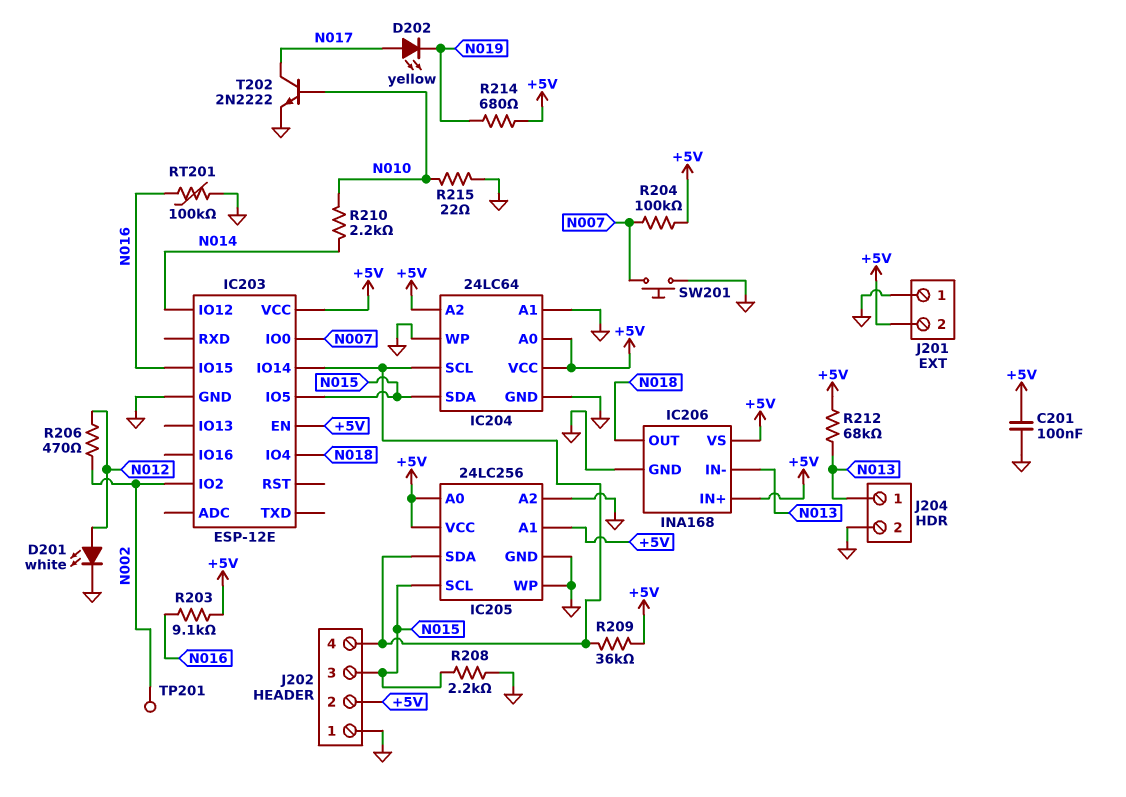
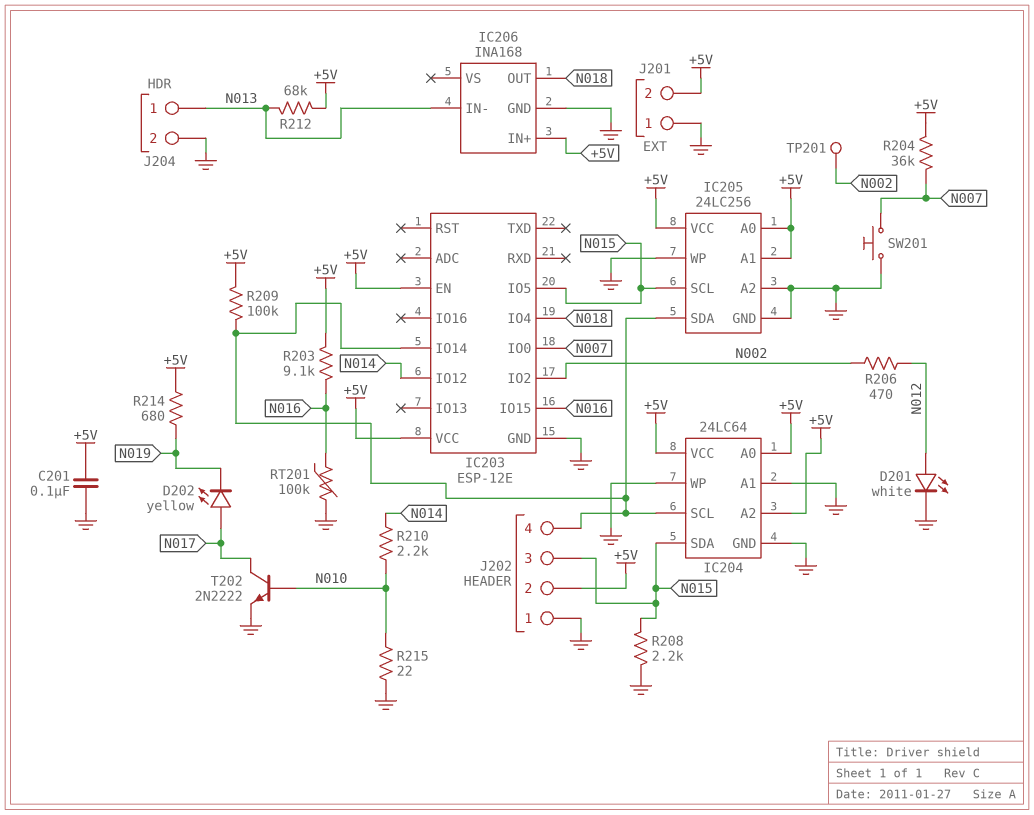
IC206 pin VS: +5V -> none
R204: 100k (+5V, N007) -> 36k (+5V, N007)
R209: 36k (+5V, IC203/IO14) -> 100k (+5V, IC203/IO14)

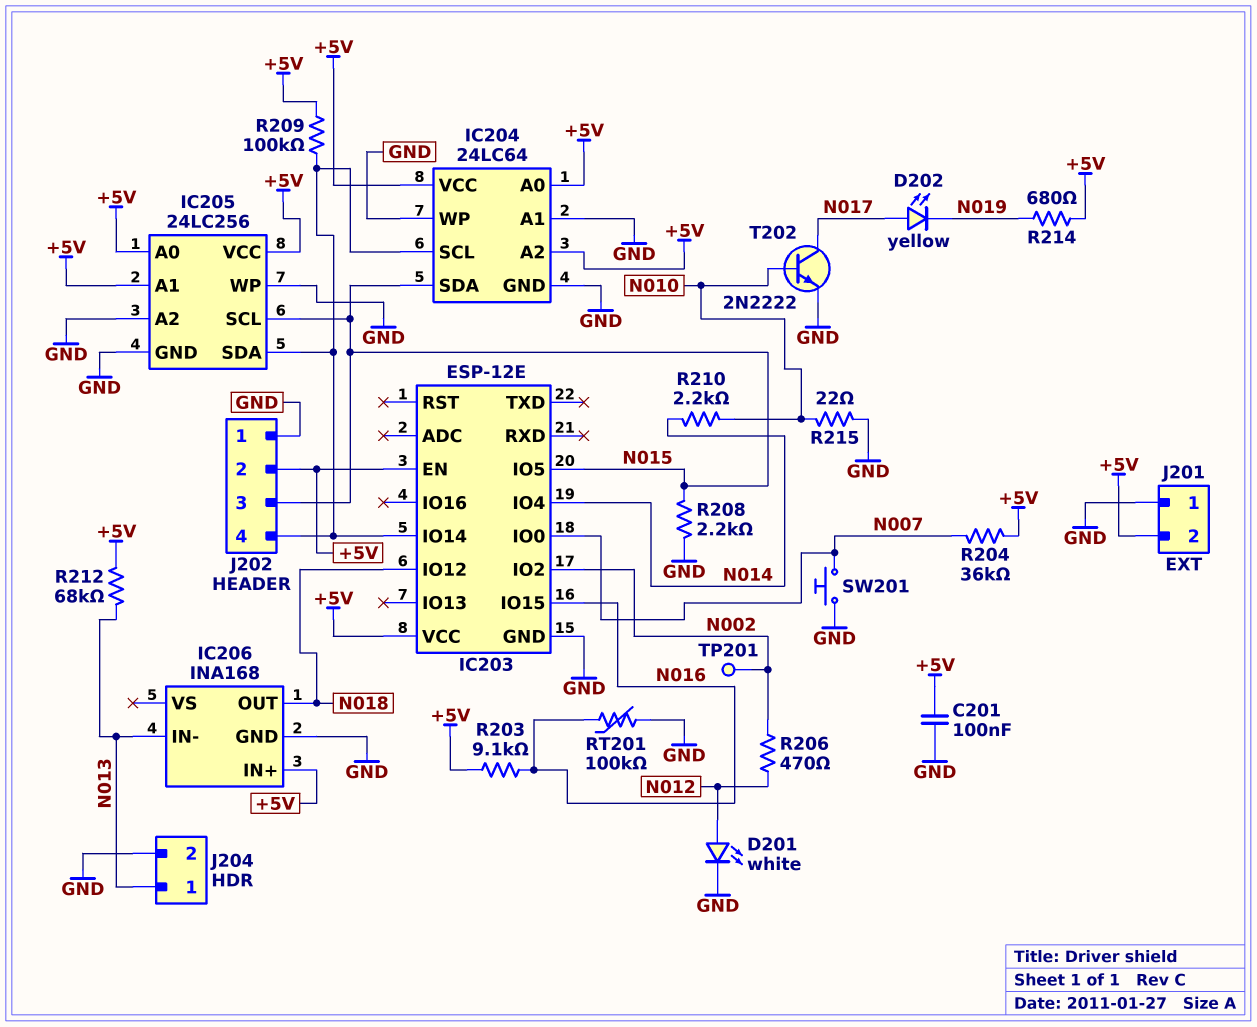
IC203 pin IO4: N018 -> N014
IC203 pin IO12: N014 -> N018

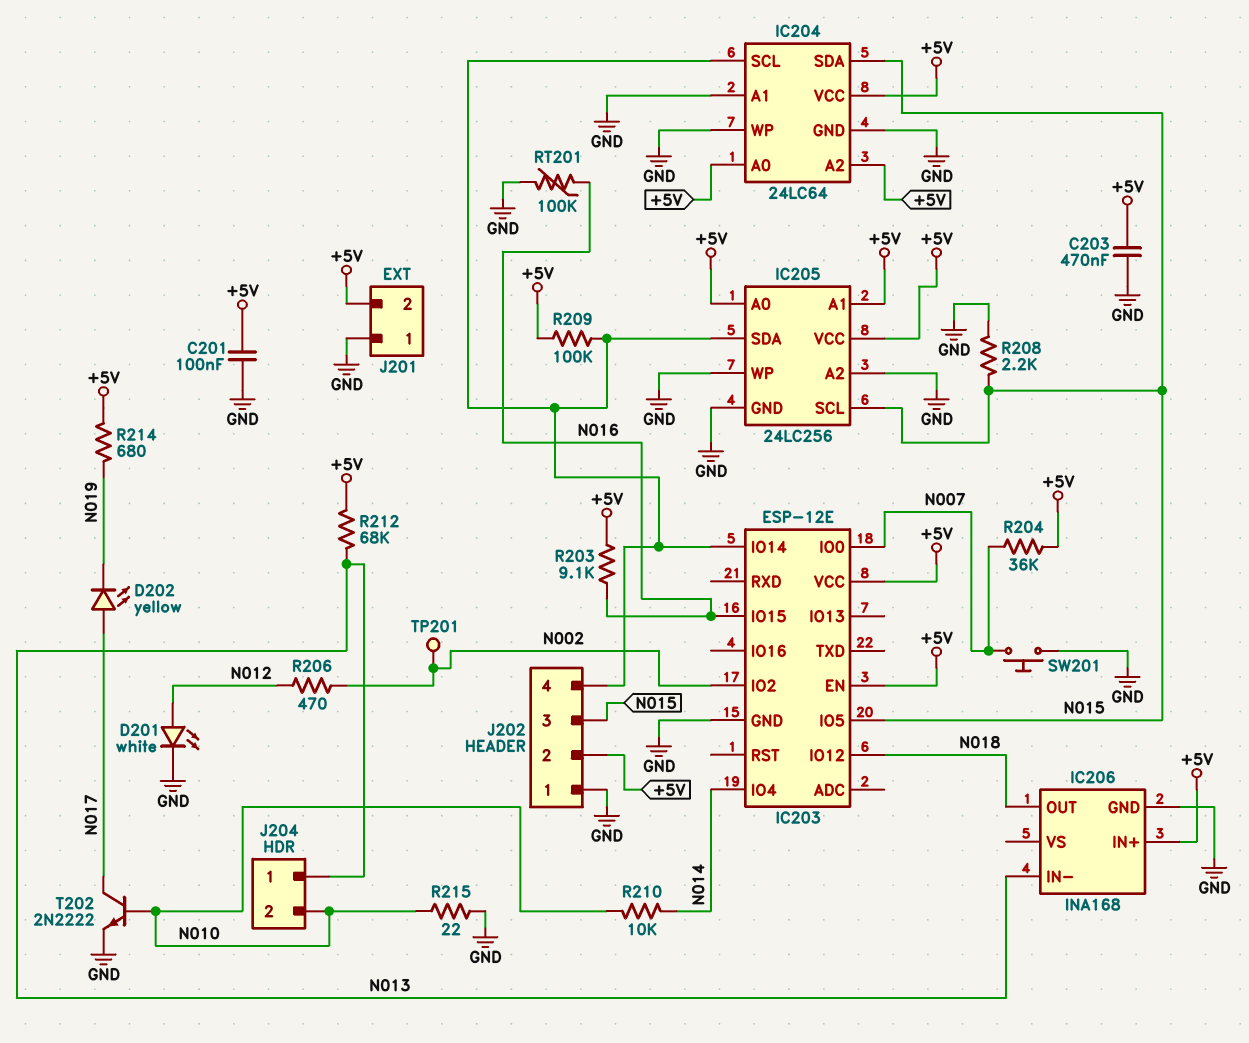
C203: none -> 470nF (+5V, GND)
J204 pin 2: GND -> N010
R210: 2.2k (N010, N014) -> 10k (N010, N014)

